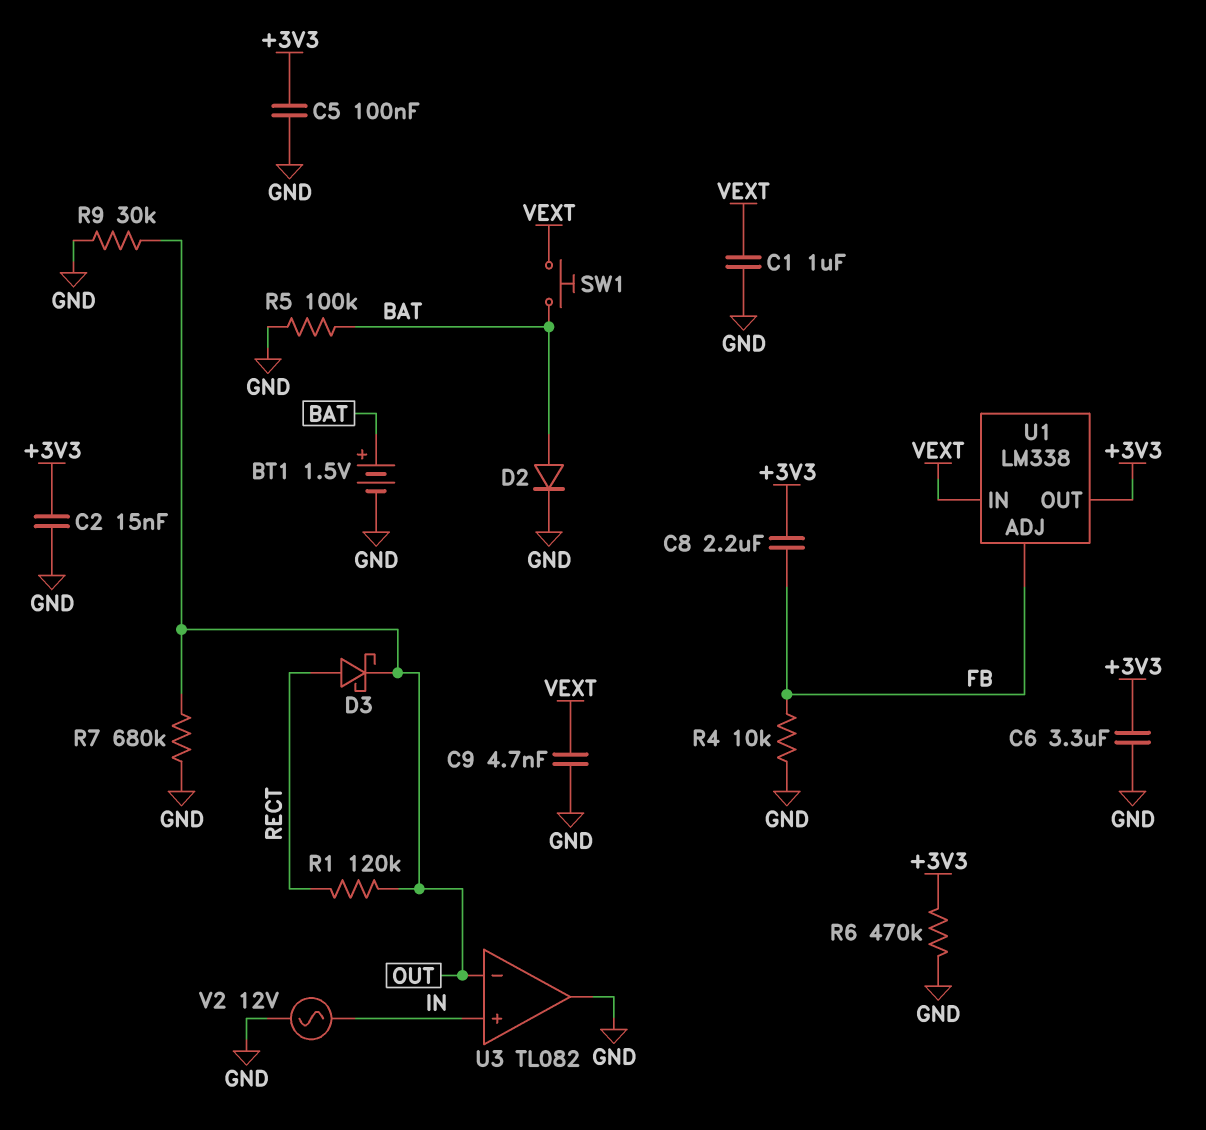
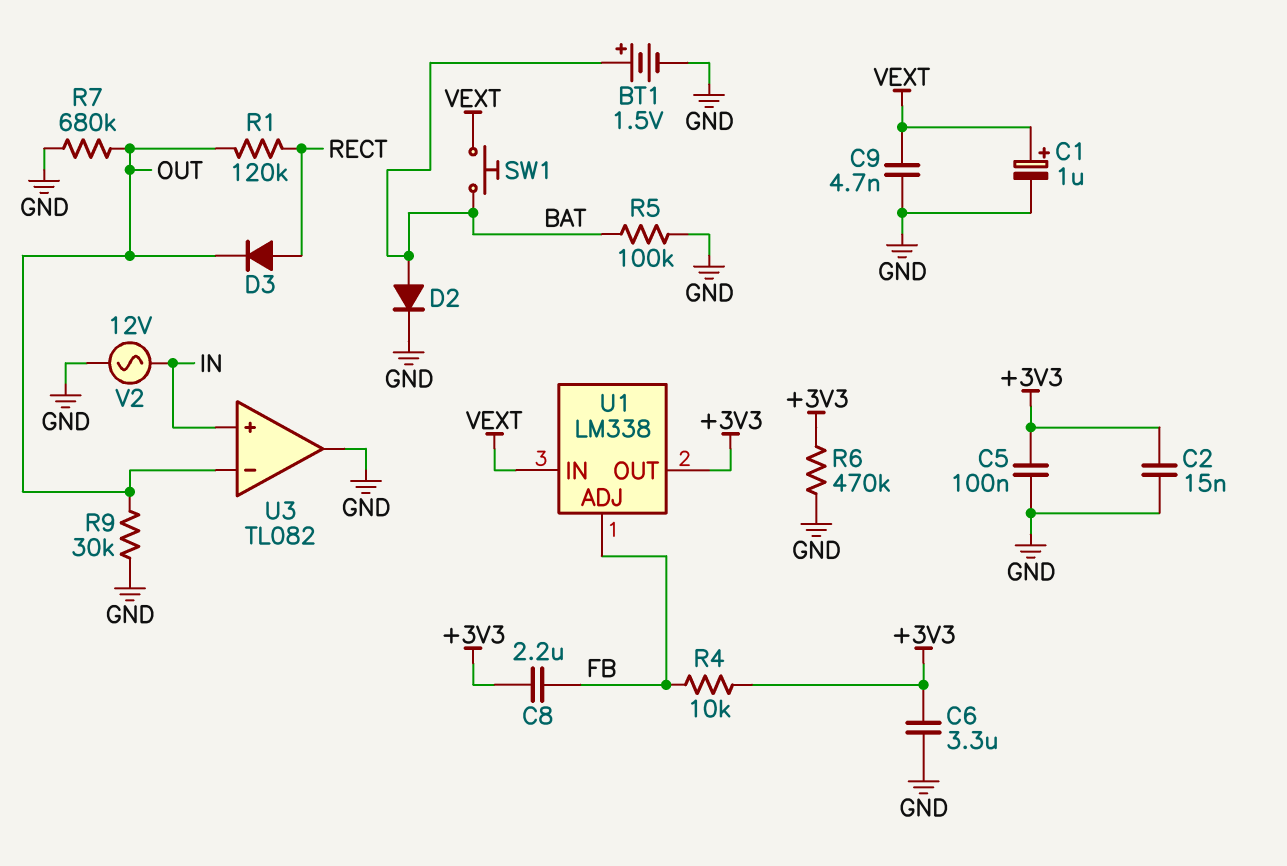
C1: 1uF (GND, VEXT) -> 1uF (plus VEXT, minus GND)
D3: schottky (A RECT, K OUT) -> diode (A RECT, K OUT)
R4: 10k (FB, GND) -> 10k (+3V3, FB)

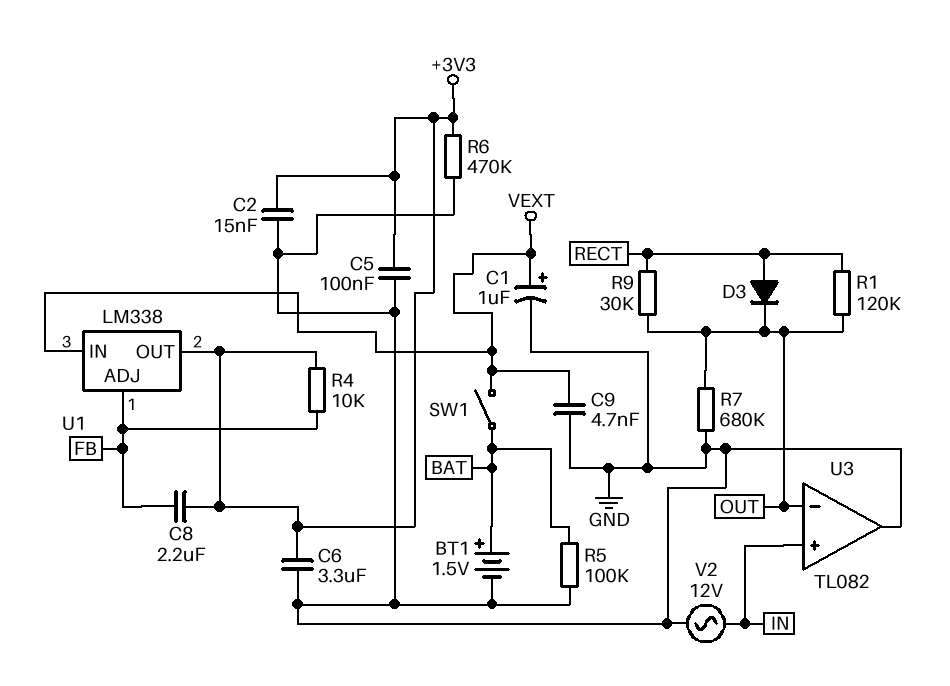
D2: diode (A BAT, K GND) -> none
R9: 30k (GND, OUT) -> 30k (OUT, RECT)
SW1: button (BAT, VEXT) -> switch (BAT, VEXT)

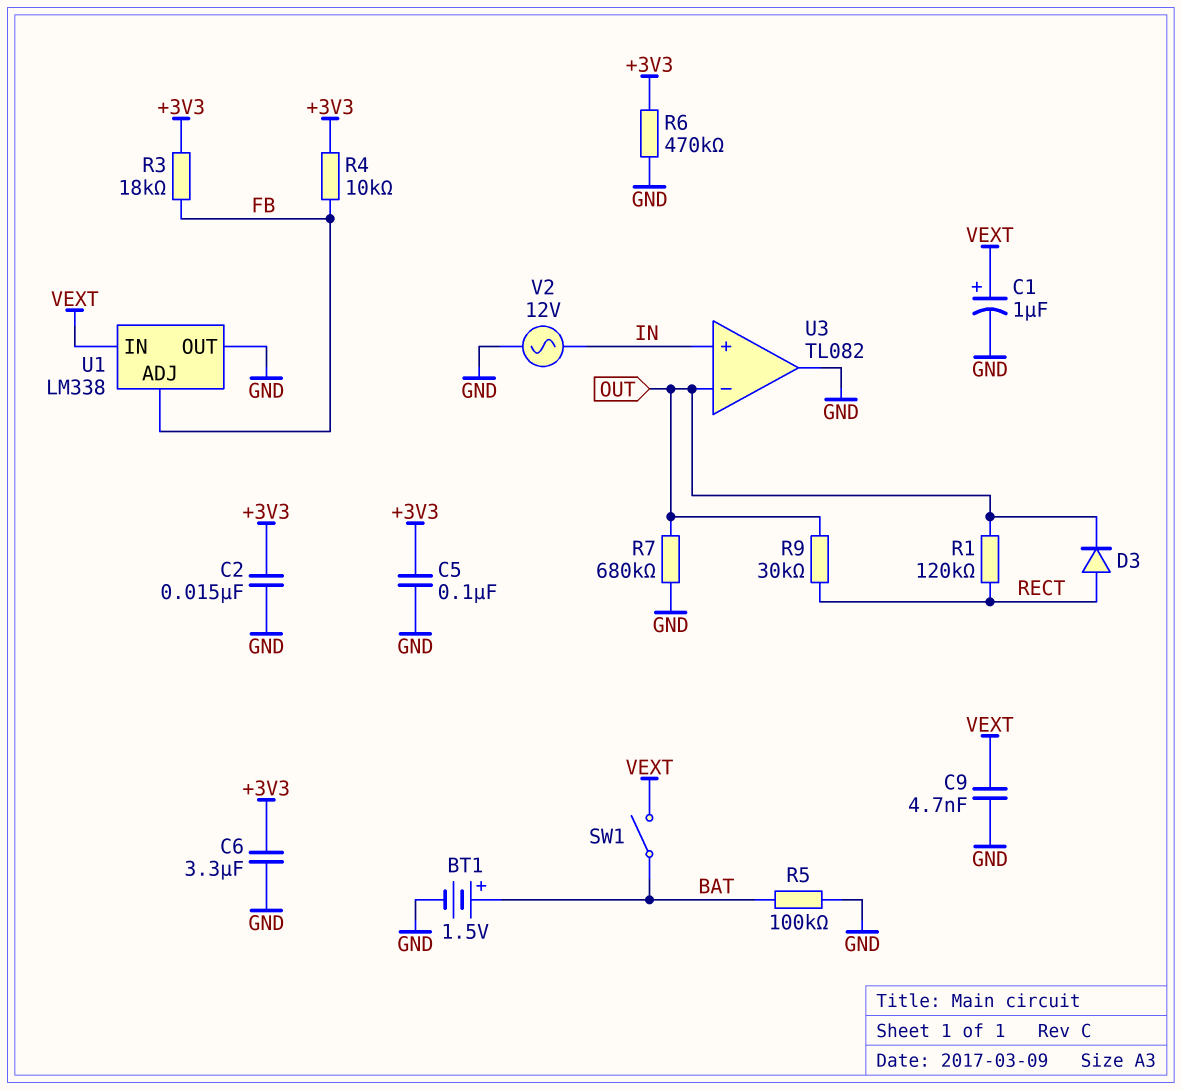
C8: 2.2uF (+3V3, FB) -> none
R3: none -> 18k (+3V3, FB)
U1 pin OUT: +3V3 -> GND

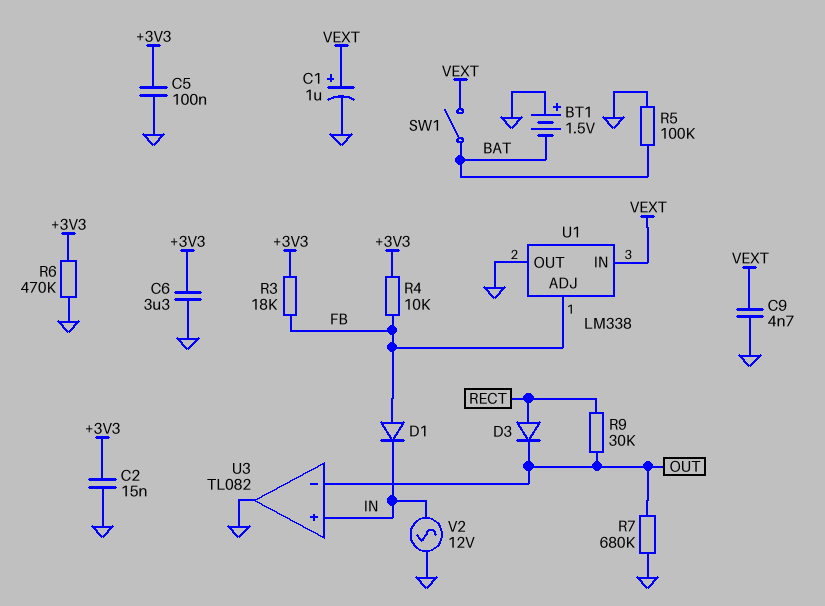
BT1: 1.5V (plus BAT, minus GND) -> 1.5V (plus GND, minus BAT)
D1: none -> diode (A FB, K IN)
R1: 120k (OUT, RECT) -> none

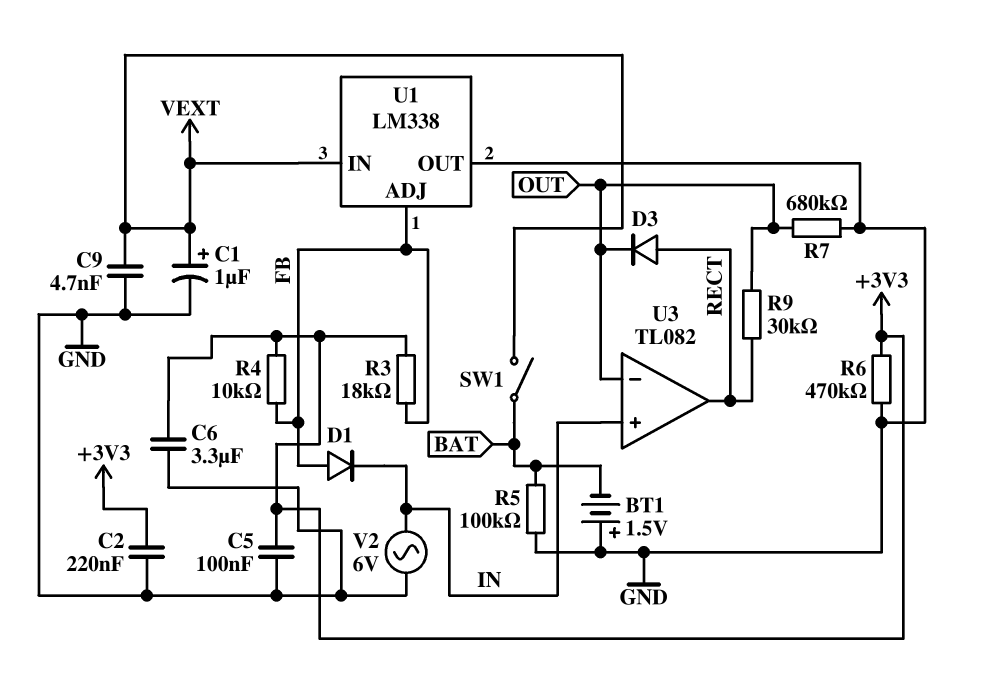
C2: 15nF (+3V3, GND) -> 220nF (+3V3, GND)
U3 pin out: GND -> RECT
V2: AC 12V (GND, IN) -> AC 6V (GND, IN)

